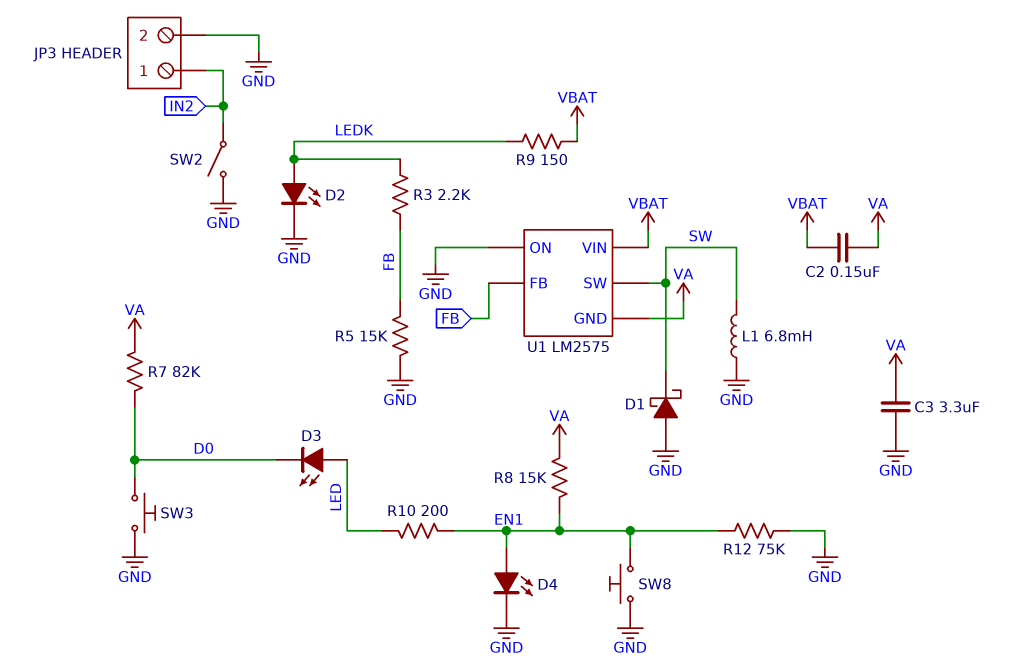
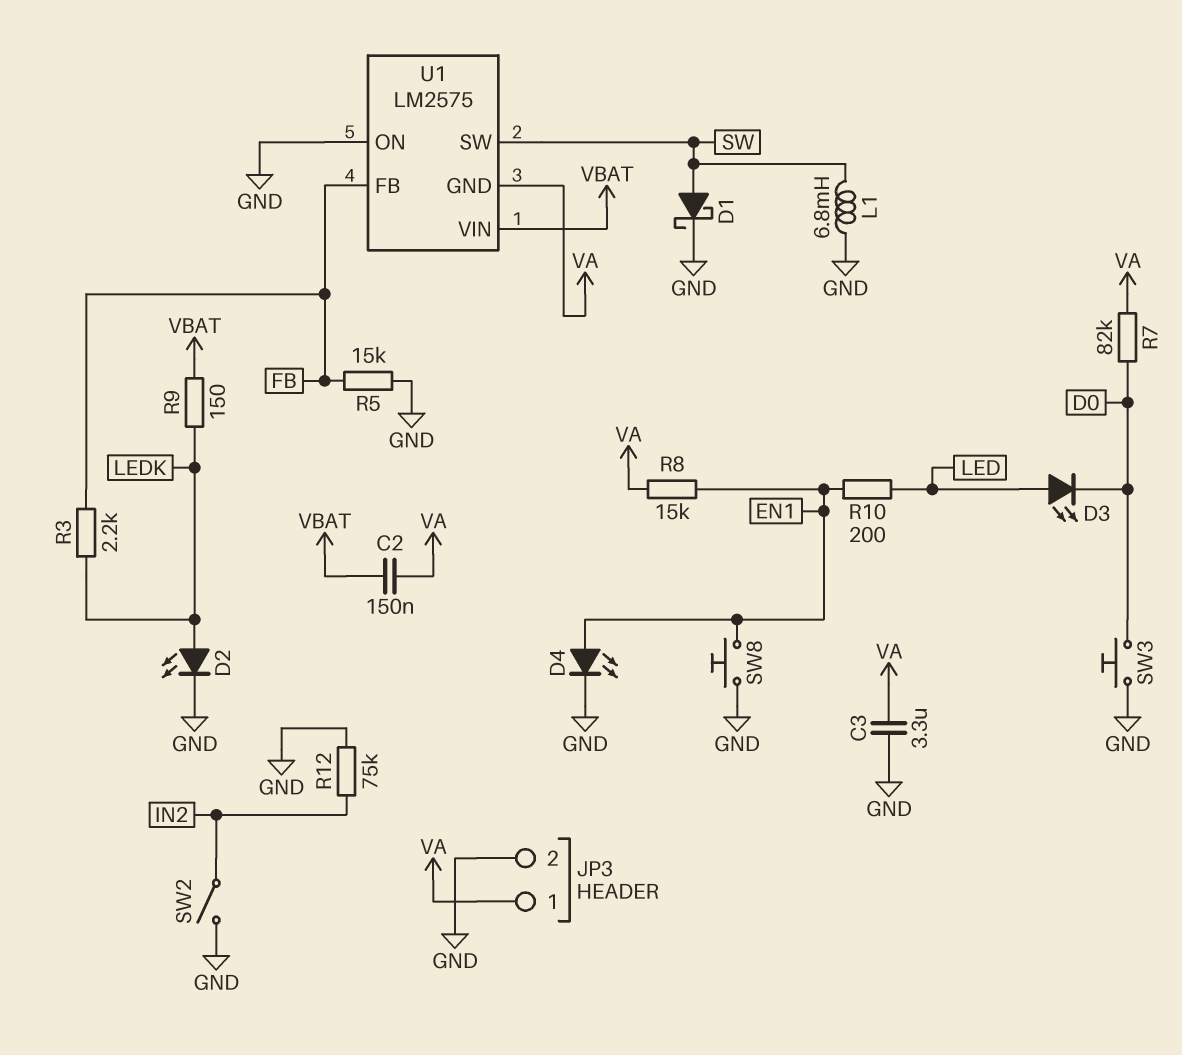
D1: schottky (A GND, K SW) -> schottky (A SW, K GND)
JP3 pin 1: IN2 -> VA
R12: 75k (EN1, GND) -> 75k (GND, IN2)

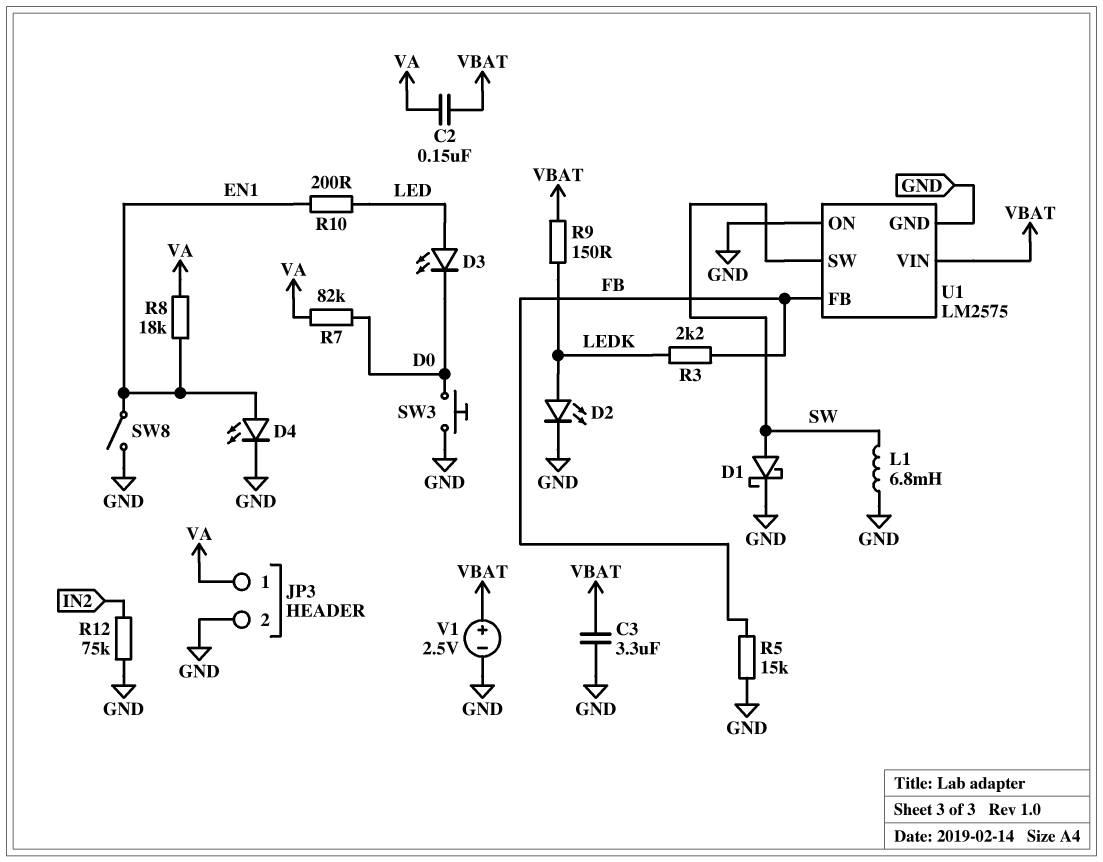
C3: 3.3uF (GND, VA) -> 3.3uF (GND, VBAT)
R8: 15k (EN1, VA) -> 18k (EN1, VA)
SW2: switch (GND, IN2) -> none
SW8: button (EN1, GND) -> switch (EN1, GND)
U1 pin GND: VA -> GND
V1: none -> 2.5V (plus VBAT, minus GND)

